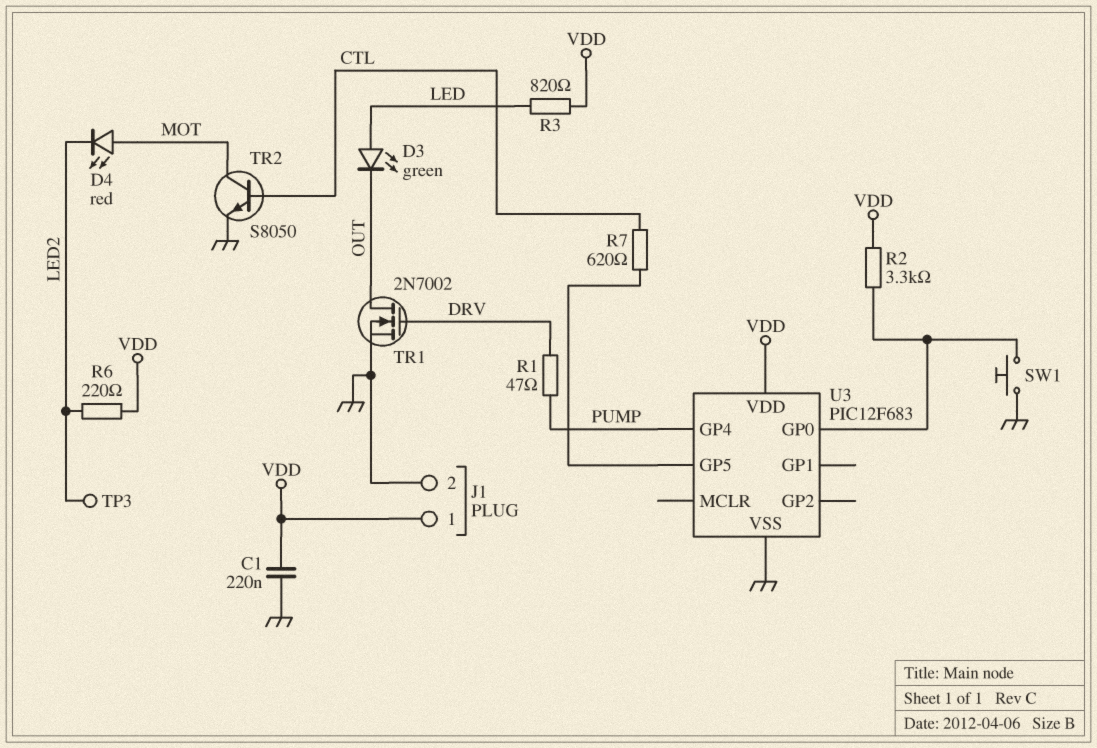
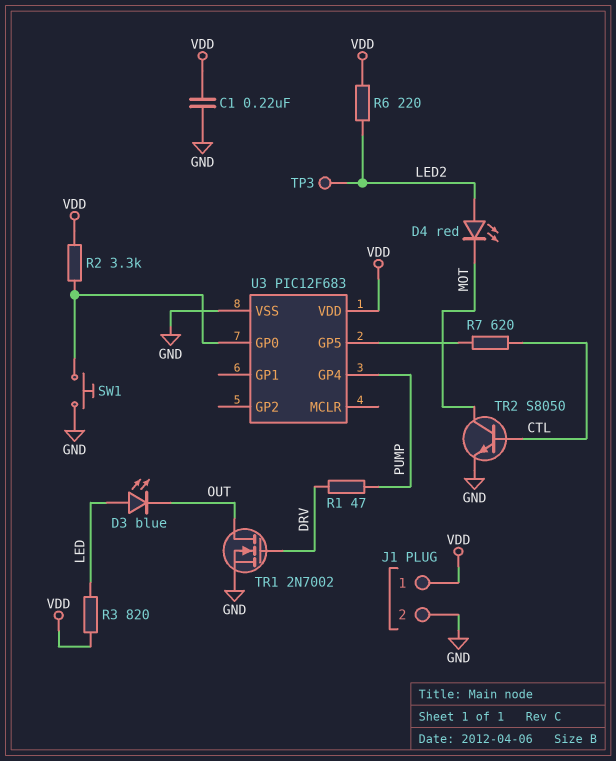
D3: LED green (A LED, K OUT) -> LED blue (A LED, K OUT)
D4: LED red (A MOT, K LED2) -> LED red (A LED2, K MOT)

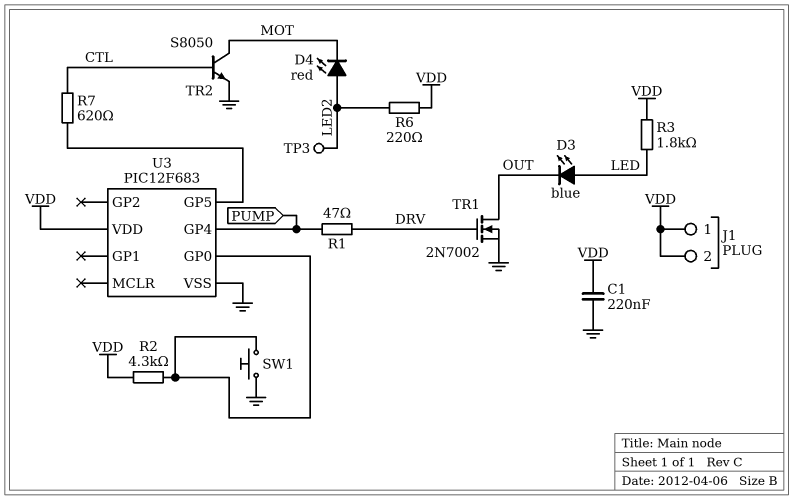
J1 pin 2: GND -> VDD
R2: 3.3k (U3/GP0, VDD) -> 4.3k (U3/GP0, VDD)
R3: 820 (LED, VDD) -> 1.8k (LED, VDD)

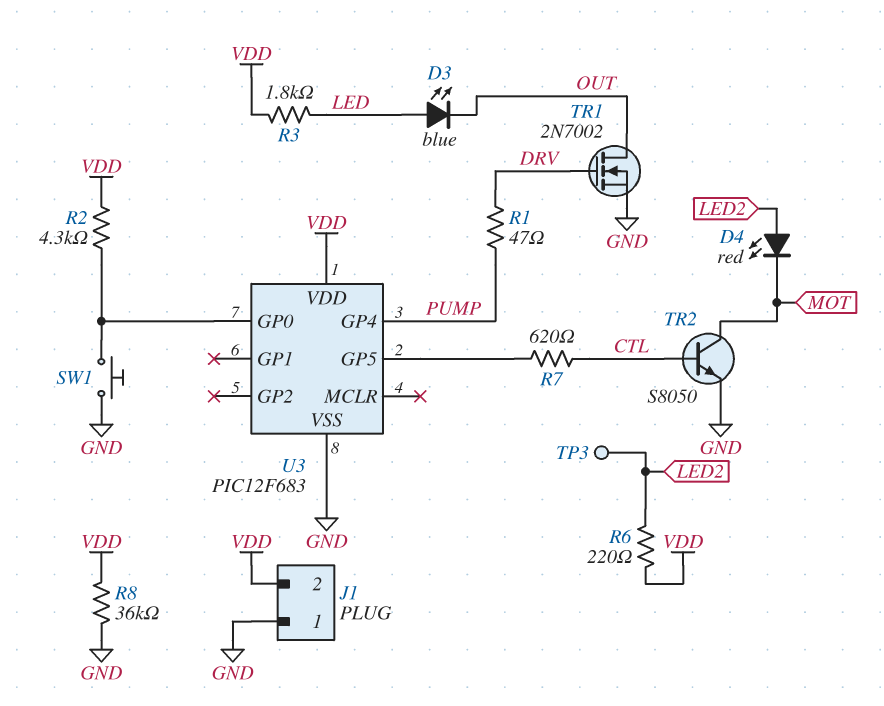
C1: 220nF (GND, VDD) -> none
J1 pin 1: VDD -> GND
R8: none -> 36k (GND, VDD)

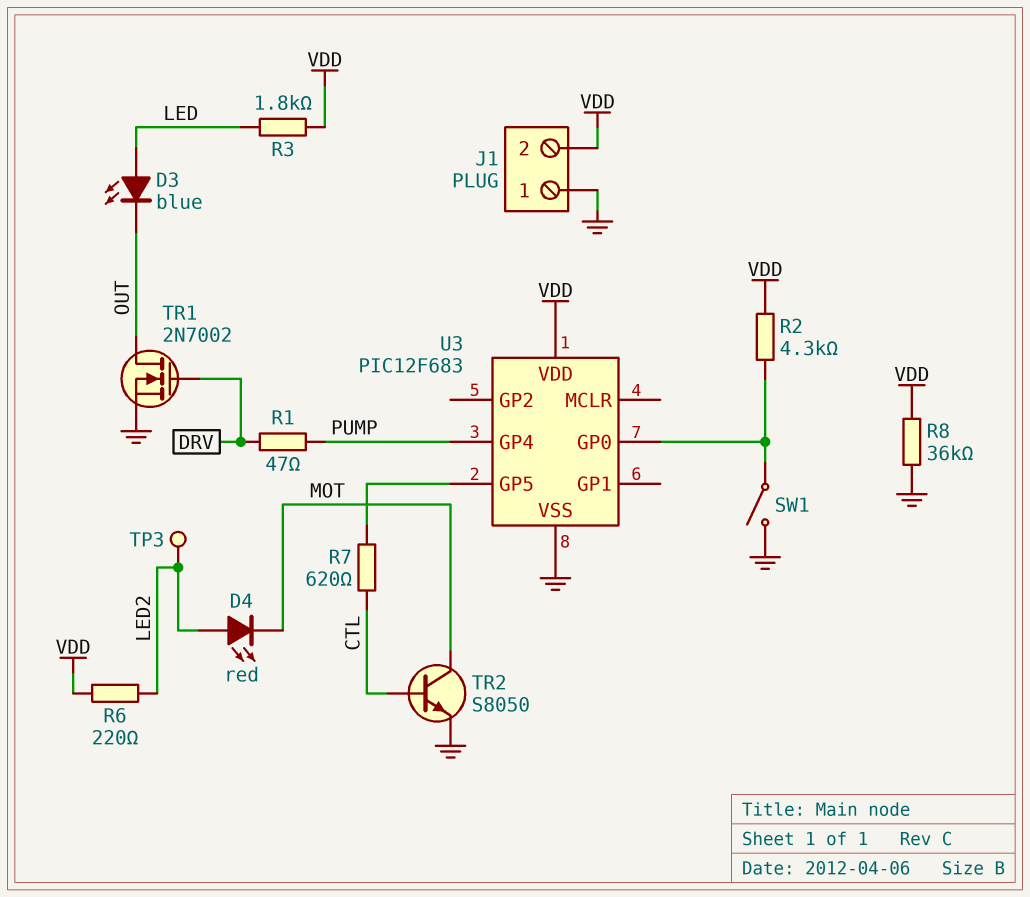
SW1: button (GND, U3/GP0) -> switch (GND, U3/GP0)

